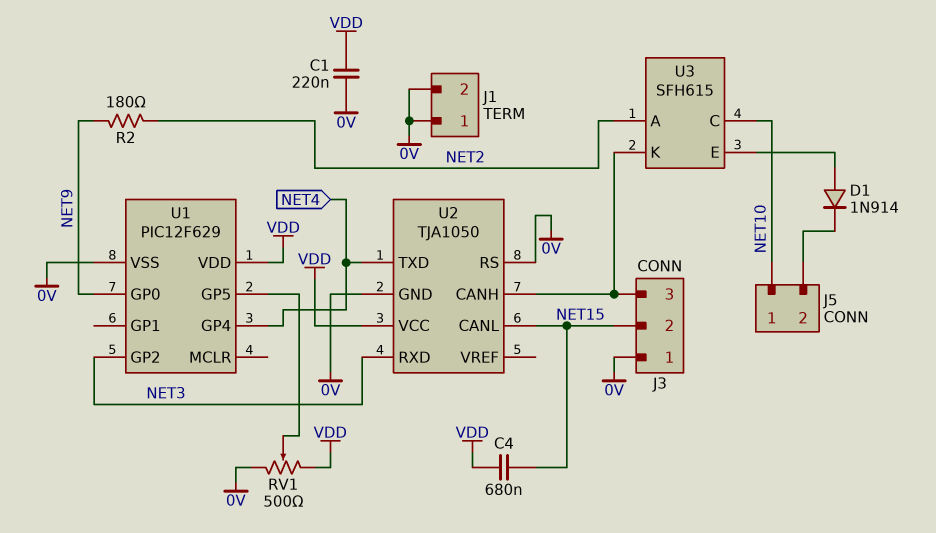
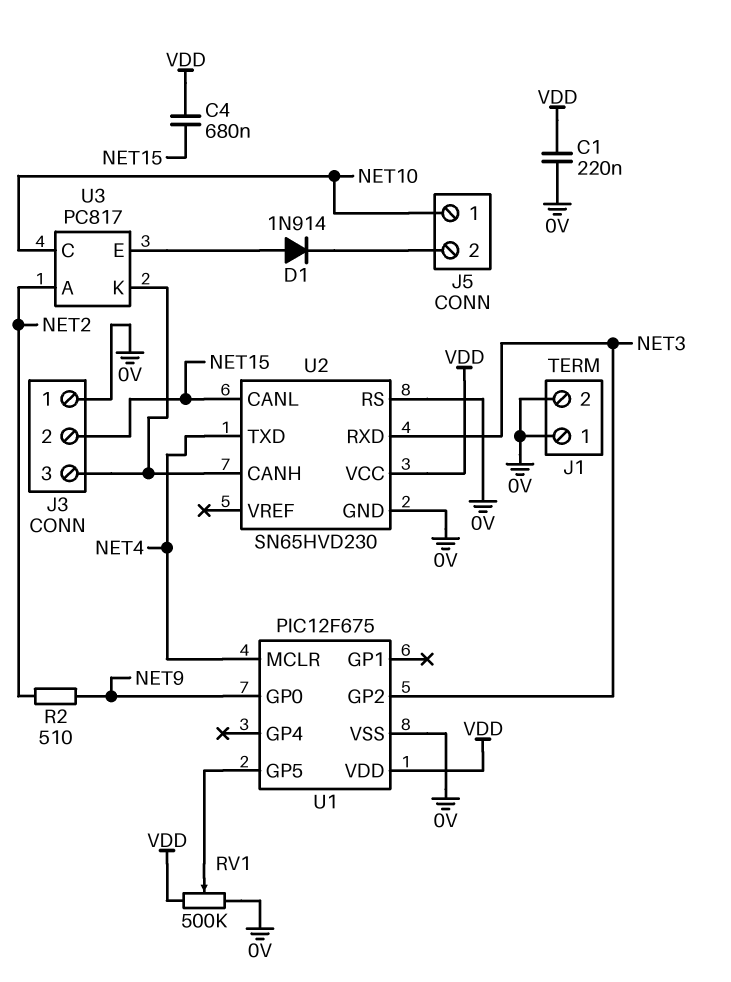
R2: 180 (NET2, NET9) -> 510 (NET2, NET9)
RV1: 500 (0V, VDD, wiper U1/GP5) -> 500k (0V, VDD, wiper U1/GP5)
U1: PIC12F629 -> PIC12F675
U1 pin GP4: NET4 -> none
U1 pin MCLR: none -> NET4
U2: TJA1050 -> SN65HVD230
U3: SFH615 -> PC817

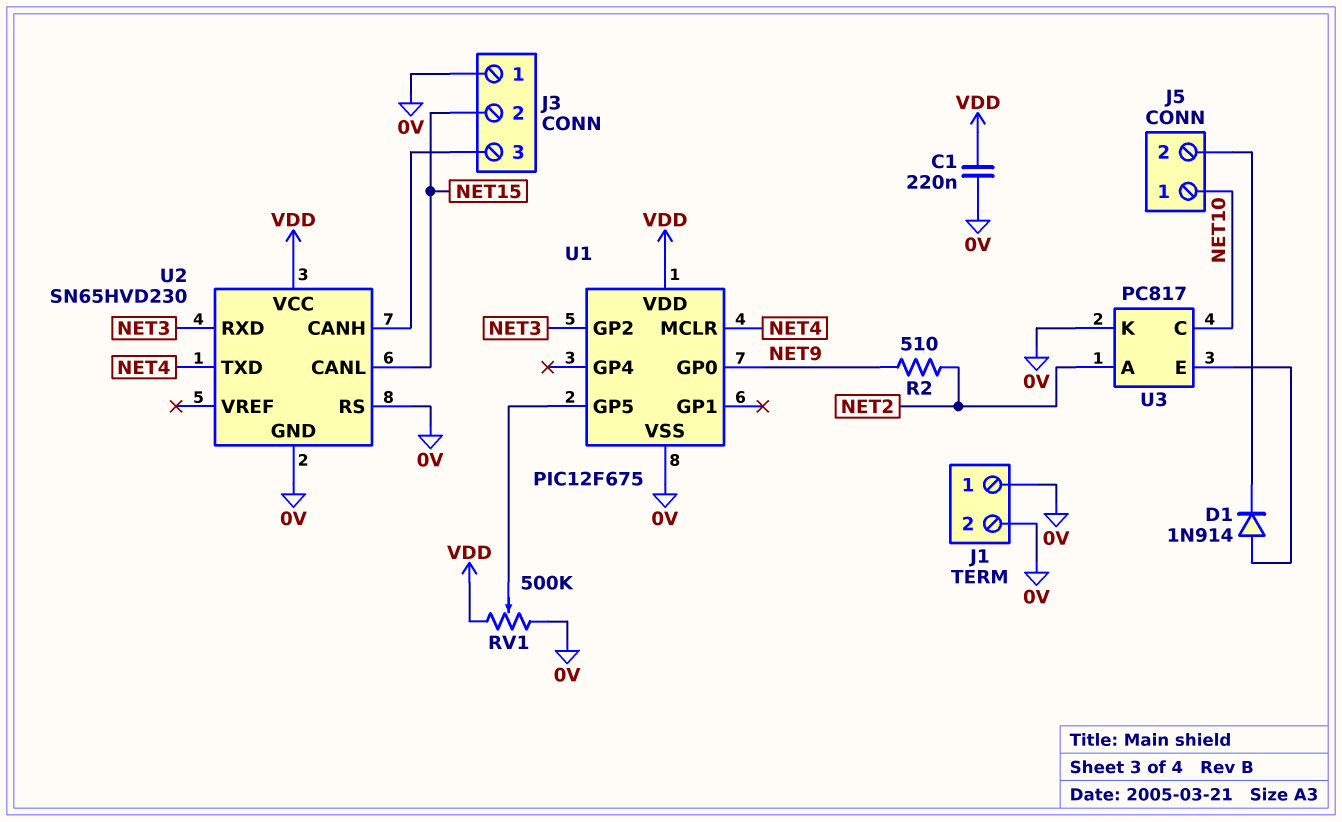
C4: 680nF (NET15, VDD) -> none
U3 pin K: J3/3 -> 0V

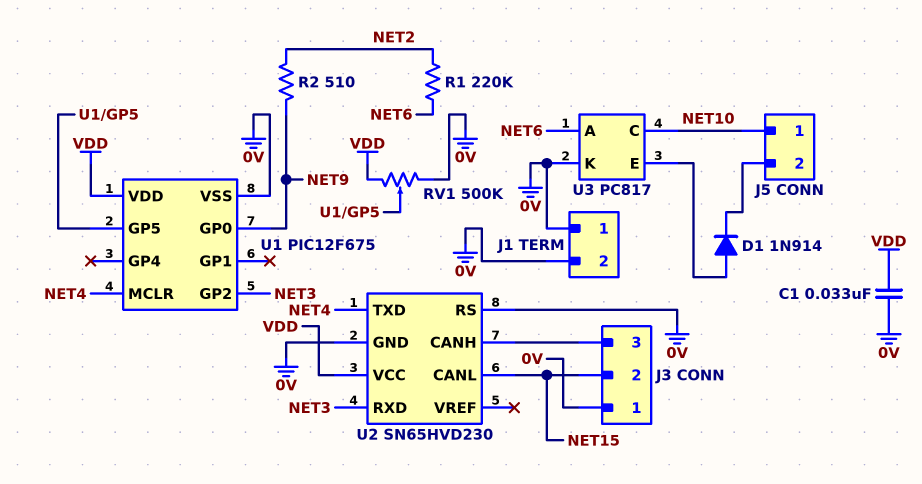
C1: 220nF (0V, VDD) -> 33nF (0V, VDD)
R1: none -> 220k (NET2, NET6)
U3 pin A: NET2 -> NET6

